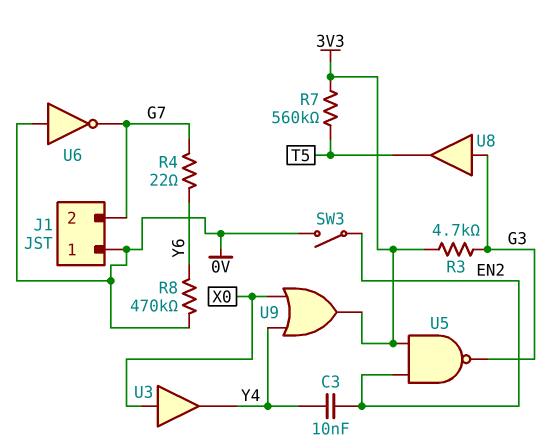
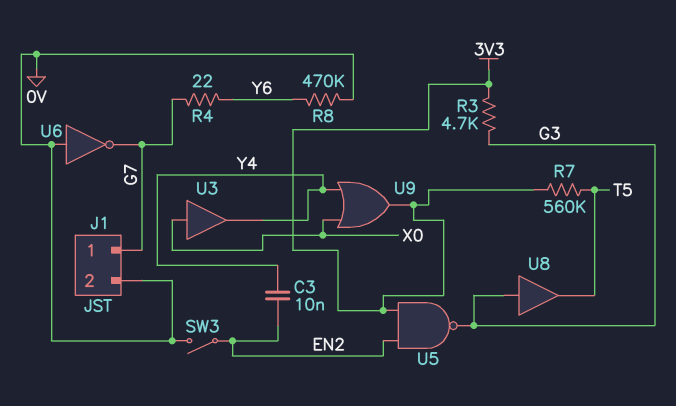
J1 pin 1: 0V -> G7
J1 pin 2: G7 -> 0V

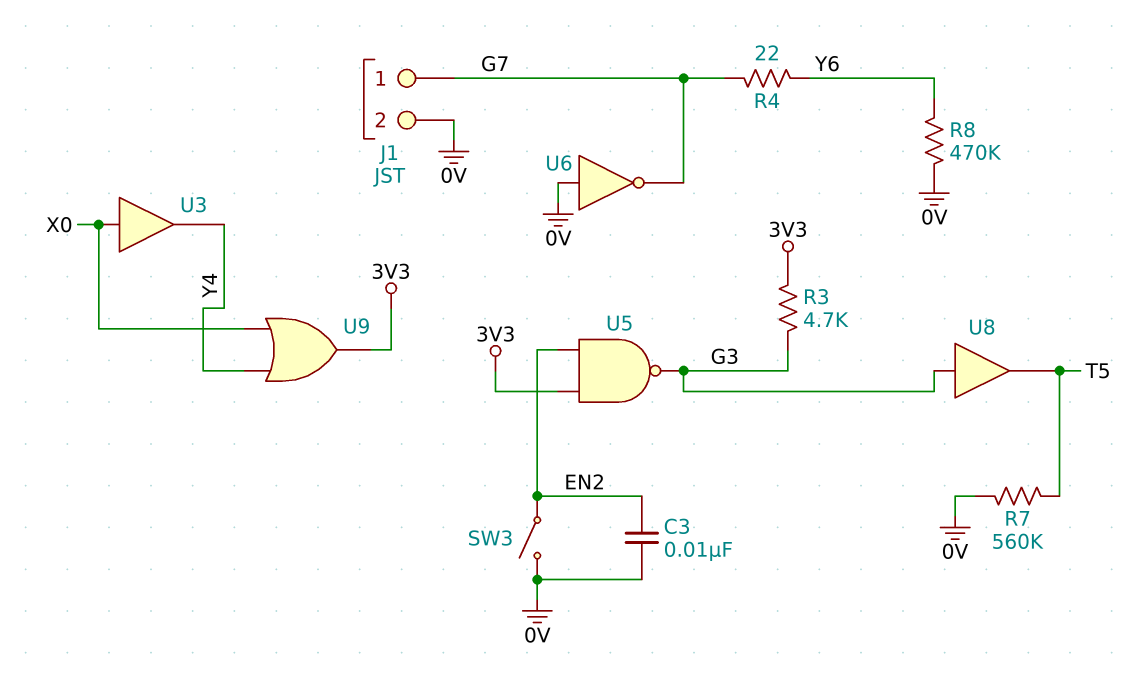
C3: 10nF (EN2, Y4) -> 10nF (0V, EN2)
R7: 560k (3V3, T5) -> 560k (0V, T5)

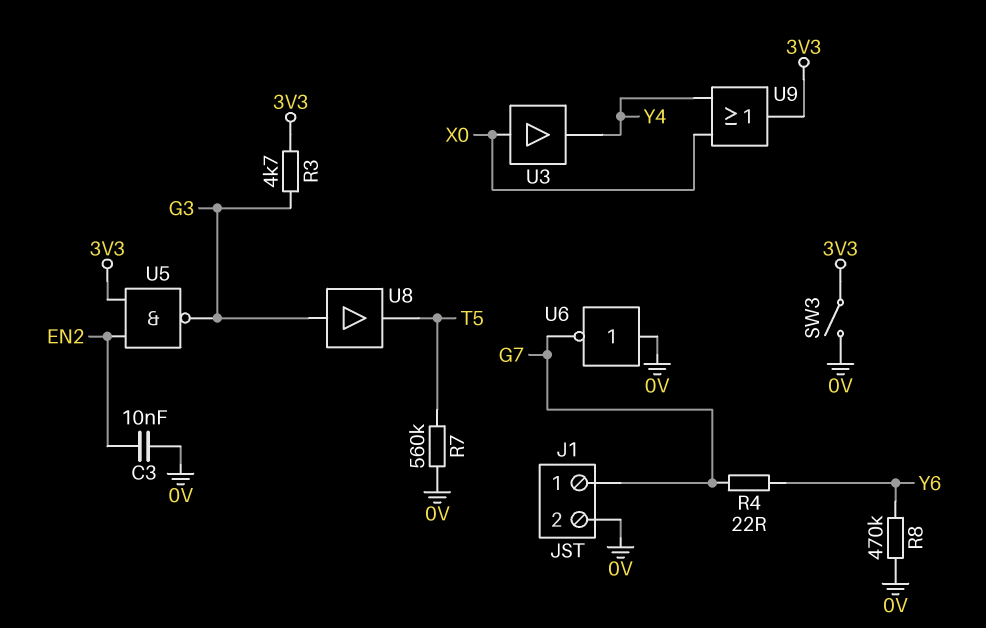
SW3: switch (0V, EN2) -> switch (0V, 3V3)

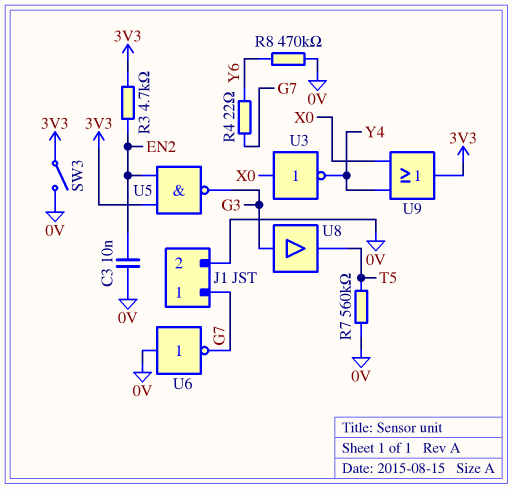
R3: 4.7k (3V3, G3) -> 4.7k (3V3, EN2)
U3: buffer (in X0, out Y4) -> NOT (in X0, out Y4)

